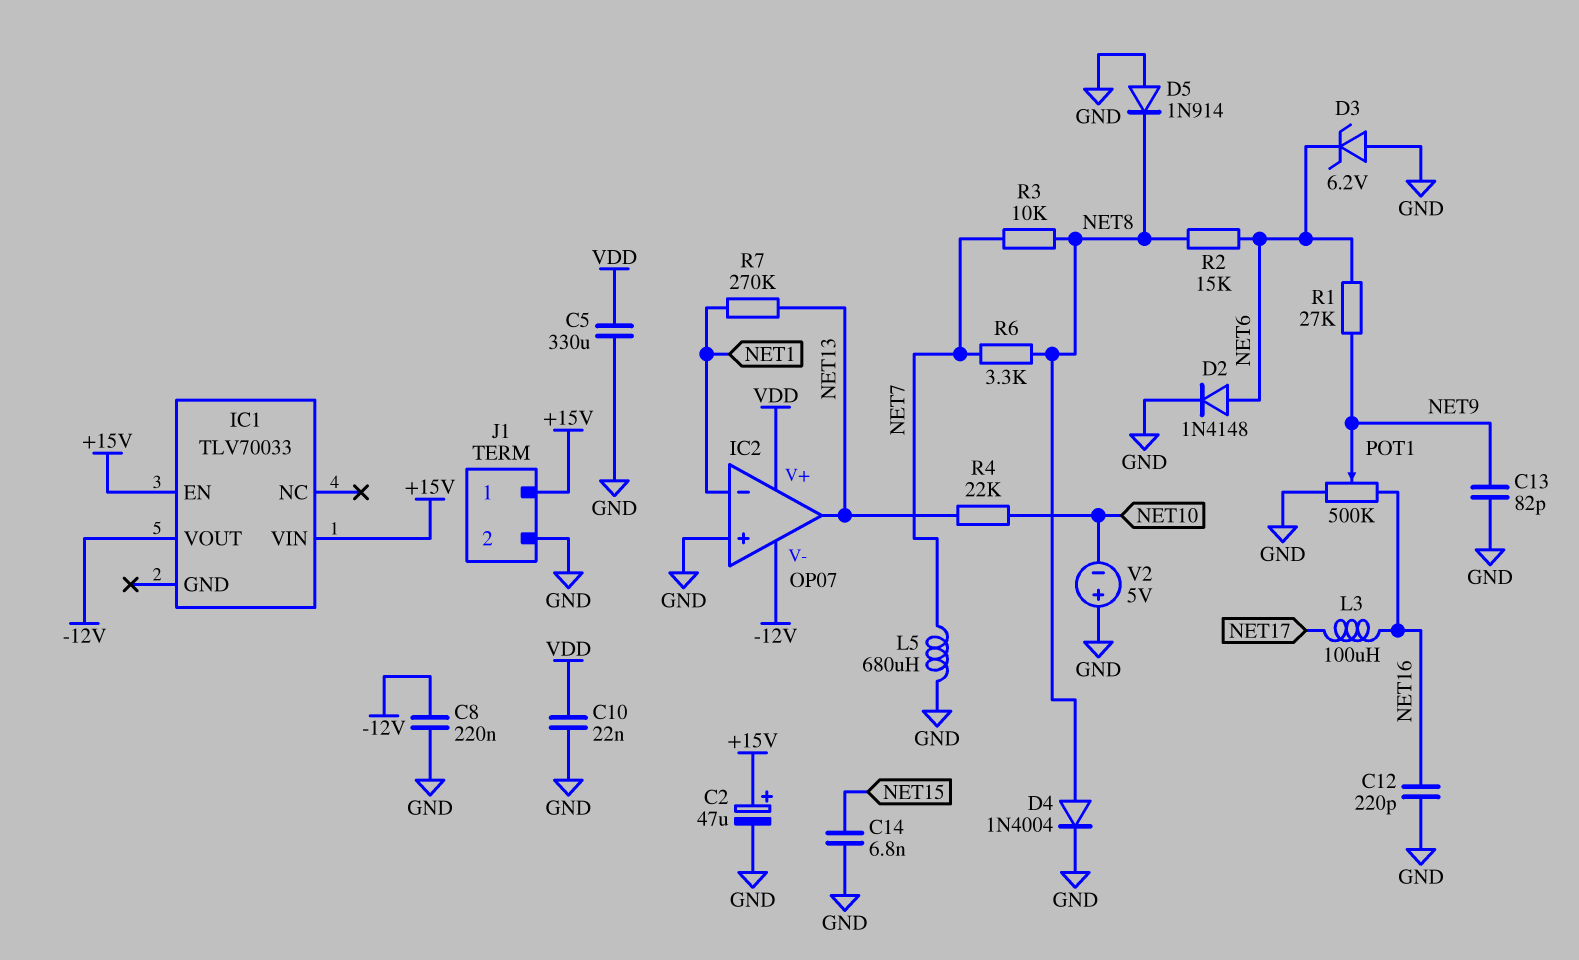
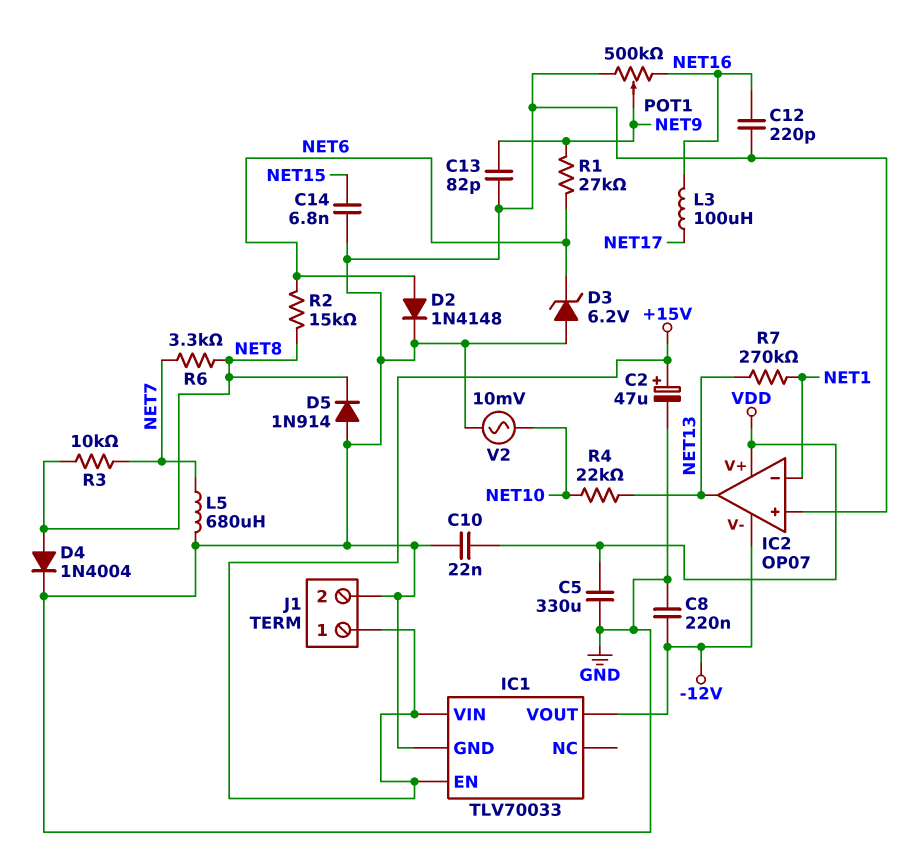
IC1 pin GND: none -> GND
V2: 5V (plus GND, minus NET10) -> AC 10mV (GND, NET10)

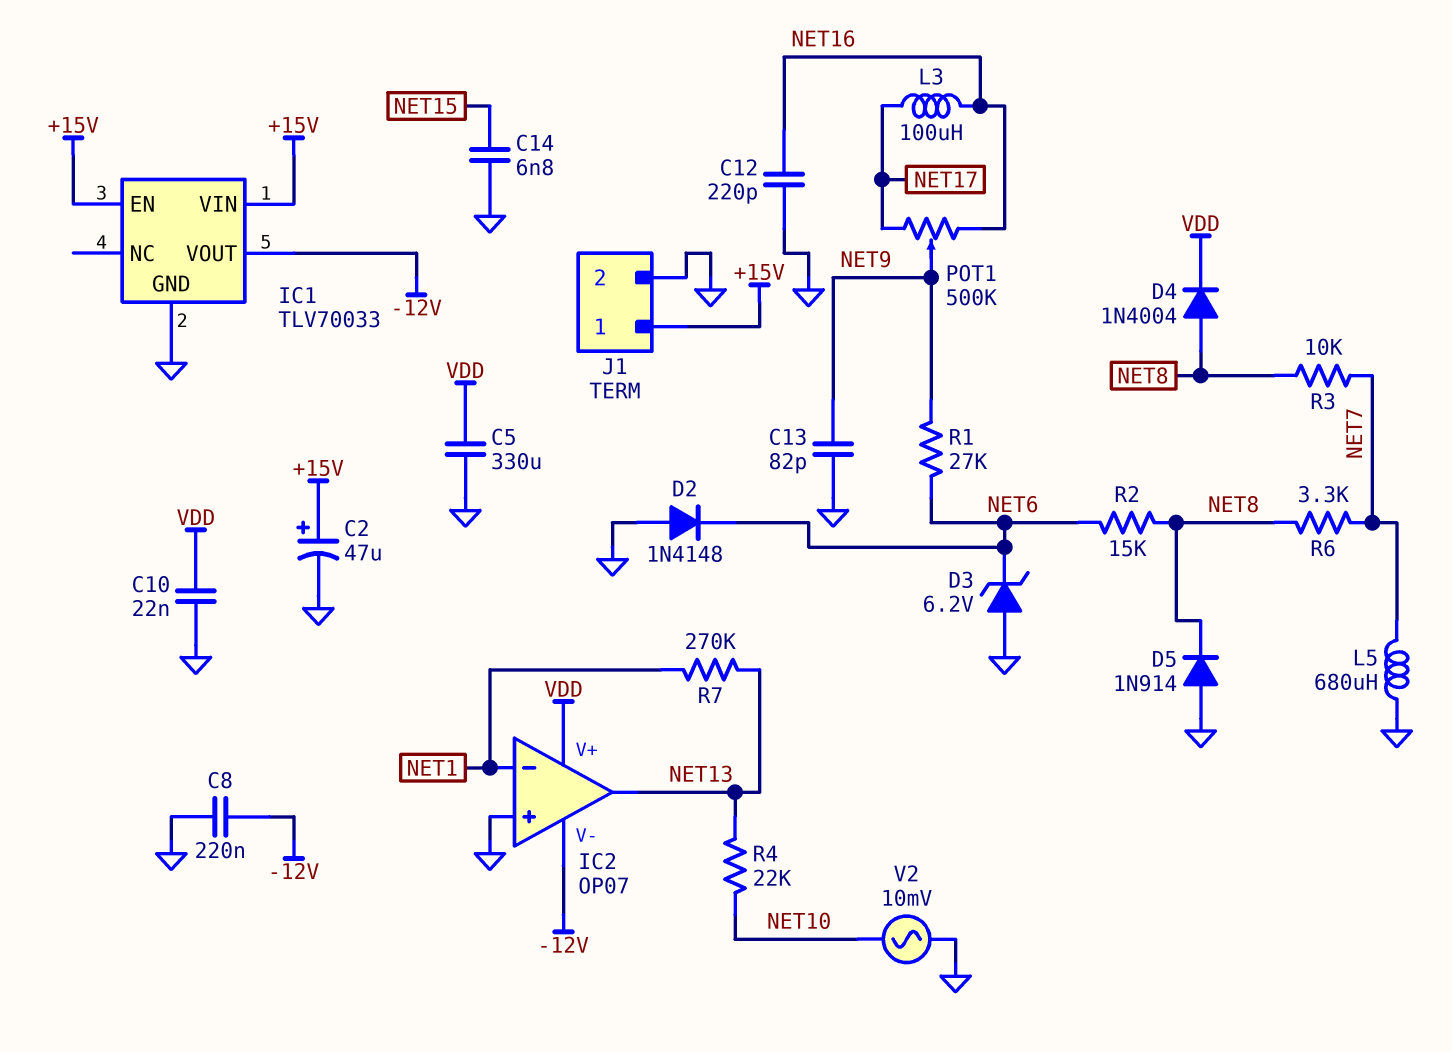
D2: diode 1N4148 (A NET6, K GND) -> diode 1N4148 (A GND, K NET6)
D4: diode 1N4004 (A NET8, K GND) -> diode 1N4004 (A NET8, K VDD)
POT1: 500k (GND, NET16, wiper NET9) -> 500k (NET16, NET17, wiper NET9)

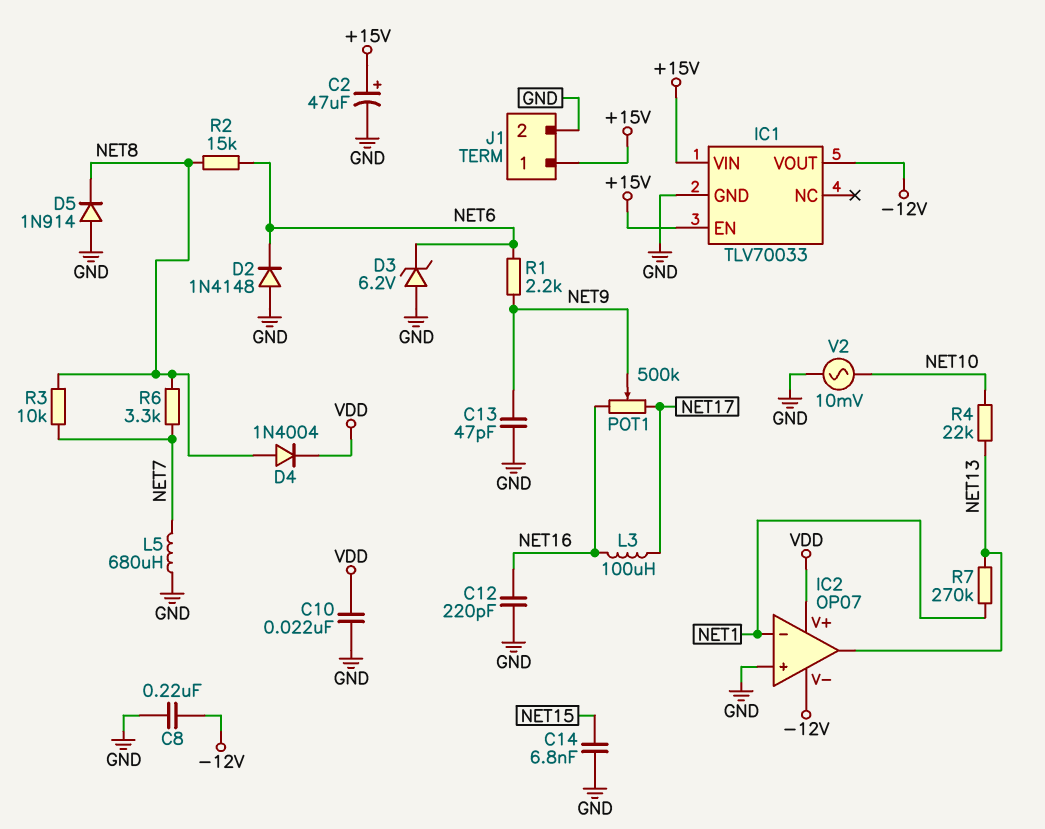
C5: 330uF (GND, VDD) -> none
C13: 82pF (GND, NET9) -> 47pF (GND, NET9)
R1: 27k (NET6, NET9) -> 2.2k (NET6, NET9)

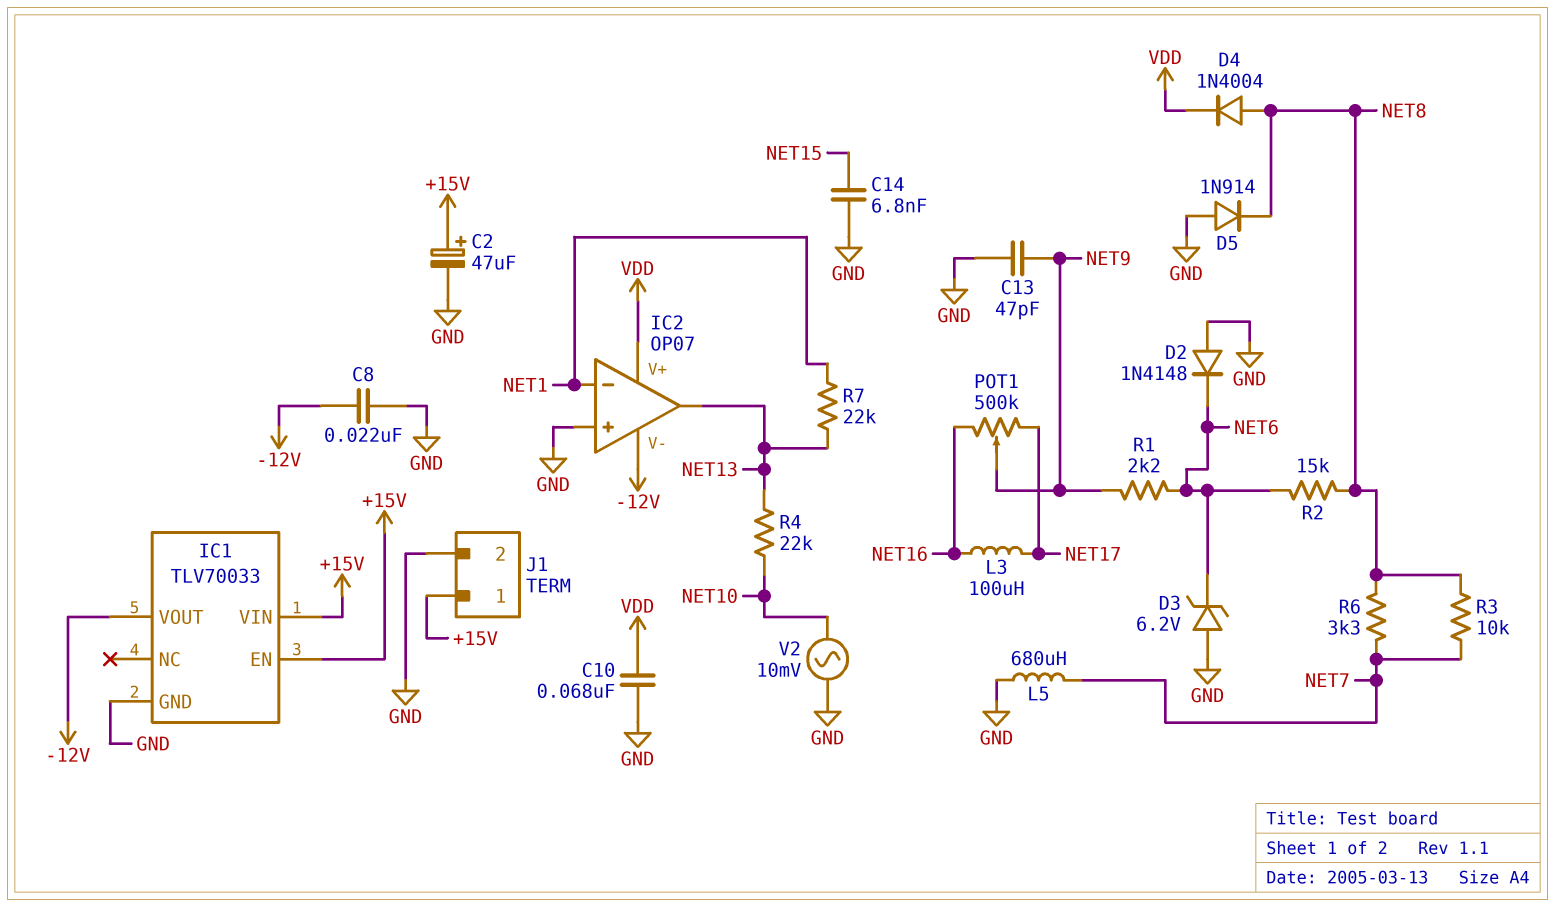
C8: 220nF (-12V, GND) -> 22nF (-12V, GND)
C10: 22nF (GND, VDD) -> 68nF (GND, VDD)
C12: 220pF (GND, NET16) -> none
R7: 270k (NET1, NET13) -> 22k (NET1, NET13)

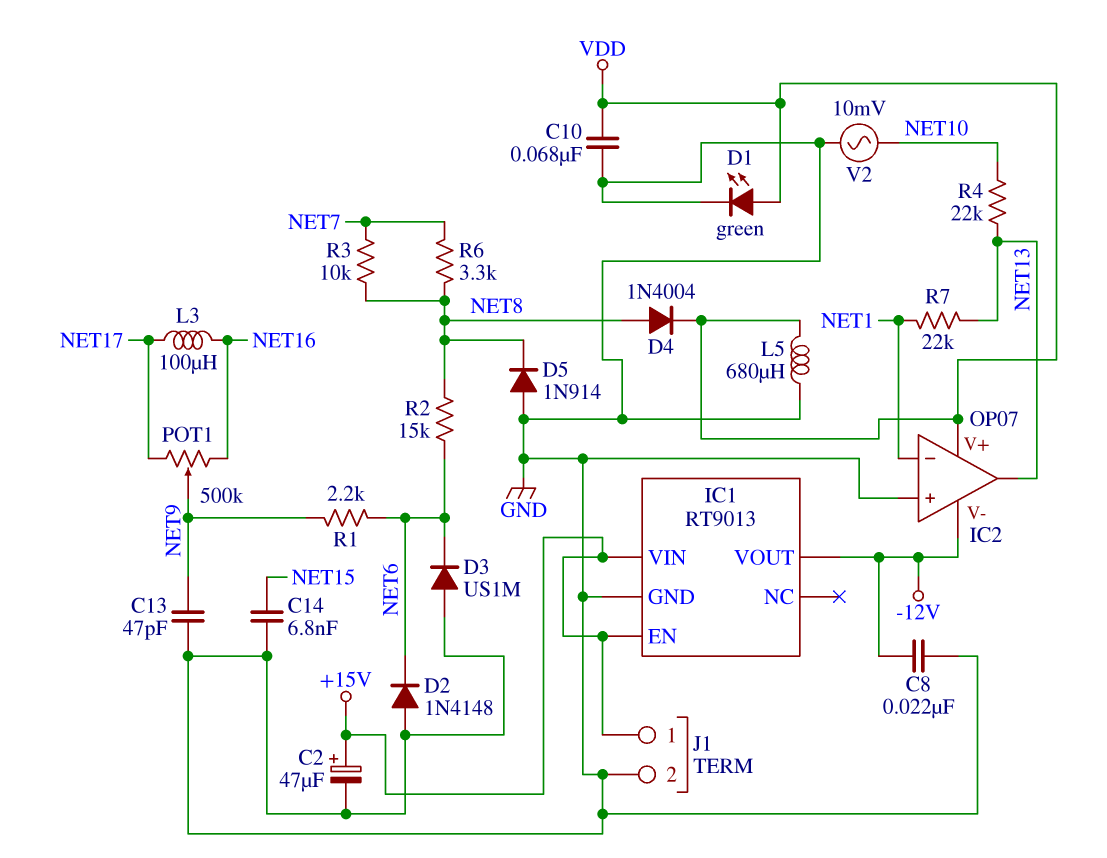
D1: none -> LED green (A VDD, K GND)
D3: zener 6.2V (A GND, K NET6) -> diode US1M (A GND, K NET6)
IC1: TLV70033 -> RT9013
L5: 680uH (GND, NET7) -> 680uH (GND, VDD)

